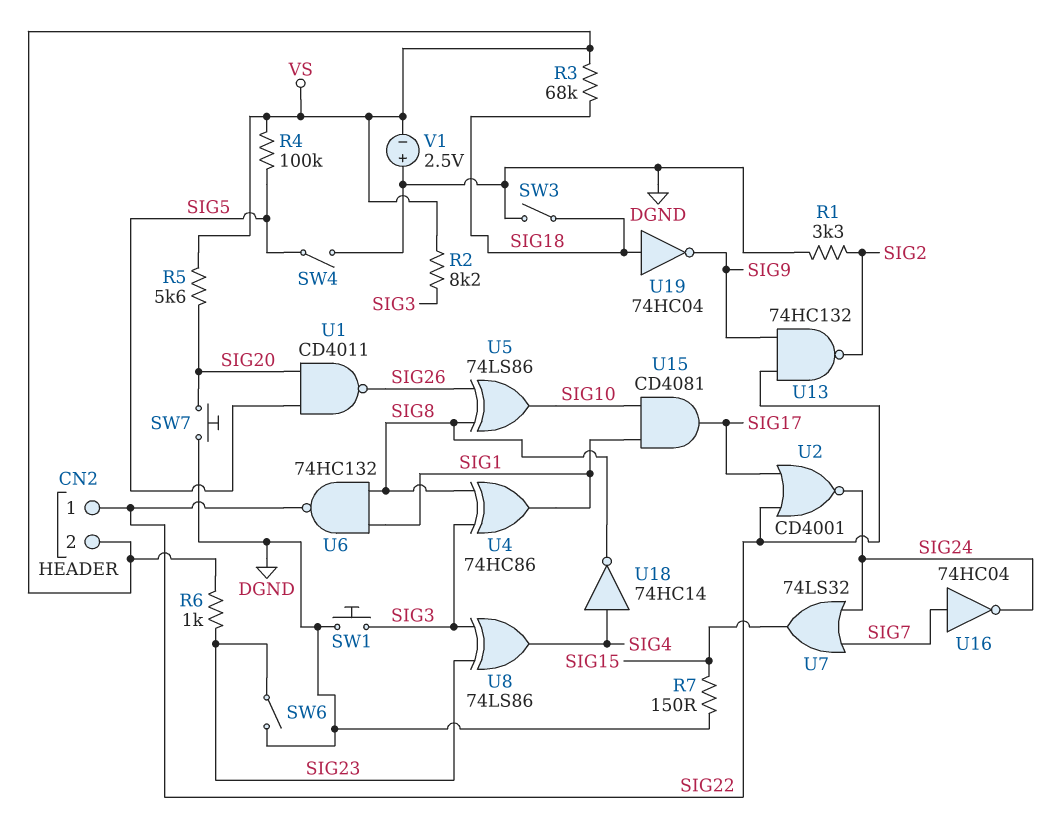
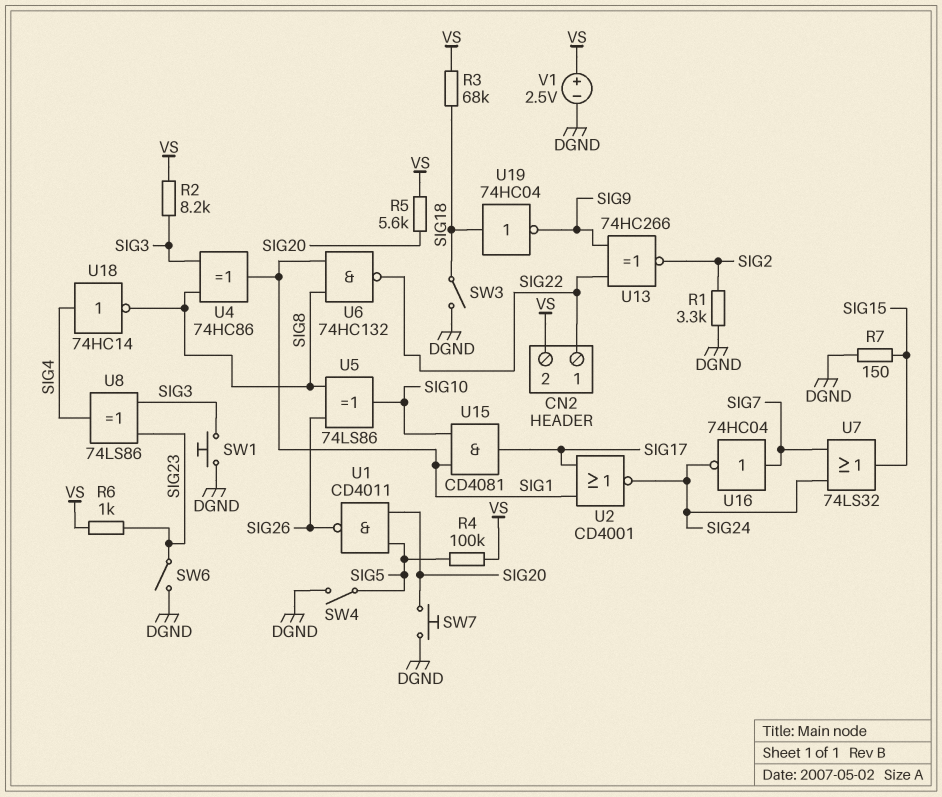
U2: NOR CD4001 (in SIG17, in SIG22, out SIG24) -> NOR CD4001 (in SIG1, in SIG17, out SIG24)
U13: NAND 74HC132 (in SIG9, in SIG22, out SIG2) -> XNOR 74HC266 (in SIG9, in SIG22, out SIG2)
V1: 2.5V (plus DGND, minus VS) -> 2.5V (plus VS, minus DGND)

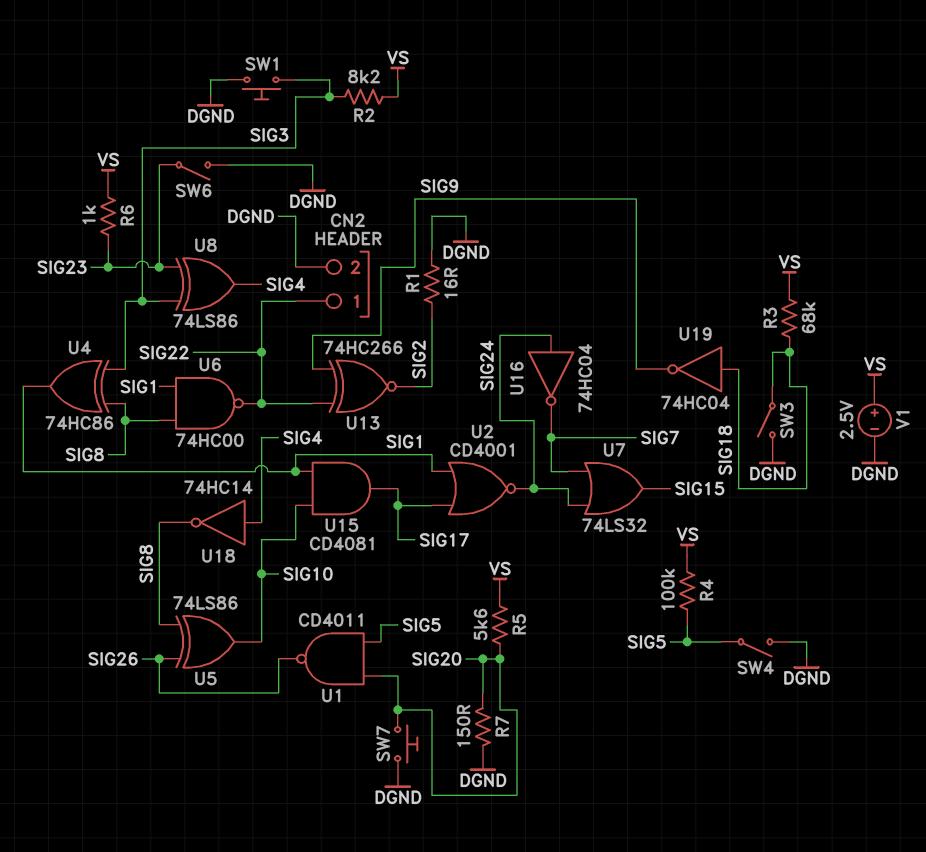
CN2 pin 2: VS -> DGND
R1: 3.3k (DGND, SIG2) -> 16 (DGND, SIG2)
R7: 150 (DGND, SIG15) -> 150 (DGND, SIG20)
U6: NAND 74HC132 (in SIG1, in SIG8, out SIG22) -> NAND 74HC00 (in SIG1, in SIG8, out SIG22)
U16: NOT 74HC04 (in SIG7, out SIG24) -> NOT 74HC04 (in SIG24, out SIG7)

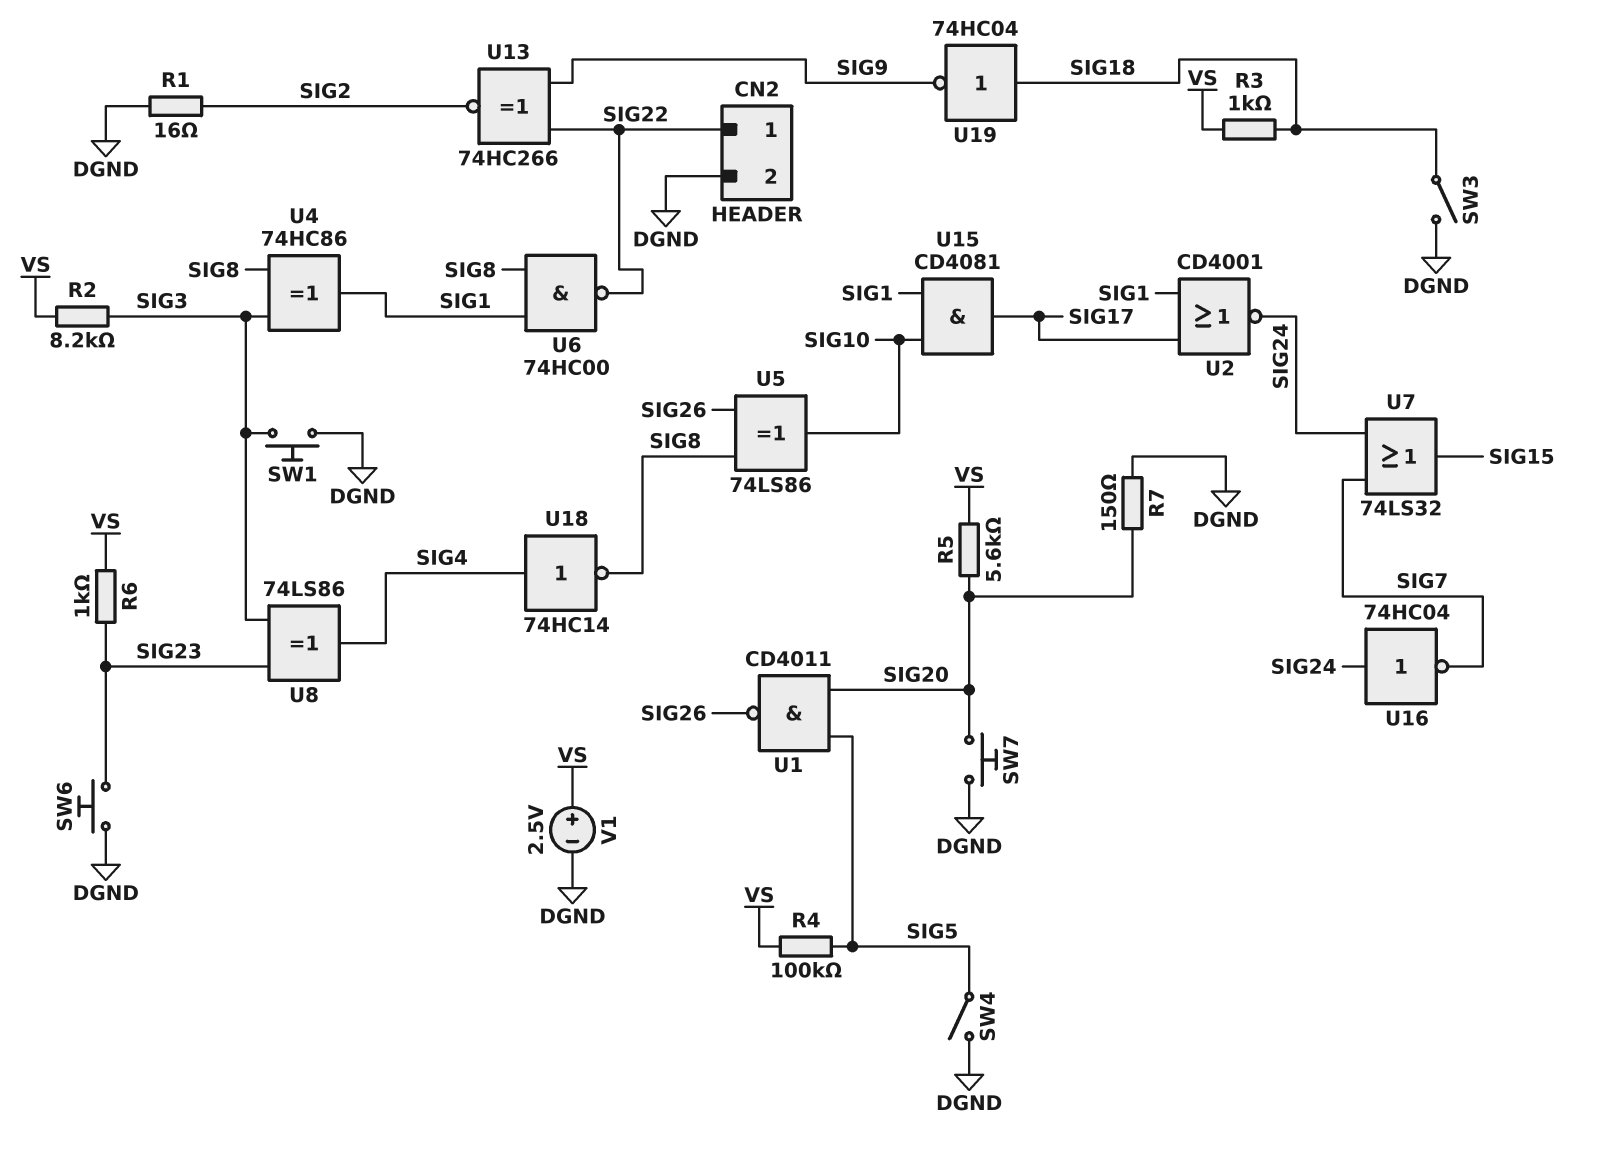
R3: 68k (SIG18, VS) -> 1k (SIG18, VS)
SW6: switch (DGND, SIG23) -> button (DGND, SIG23)

